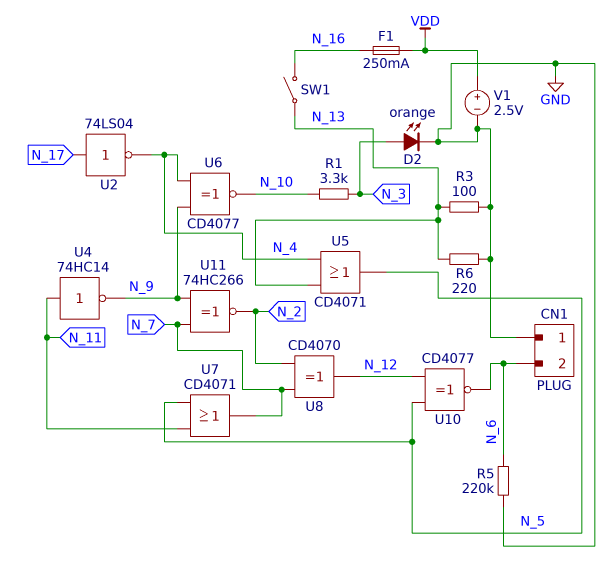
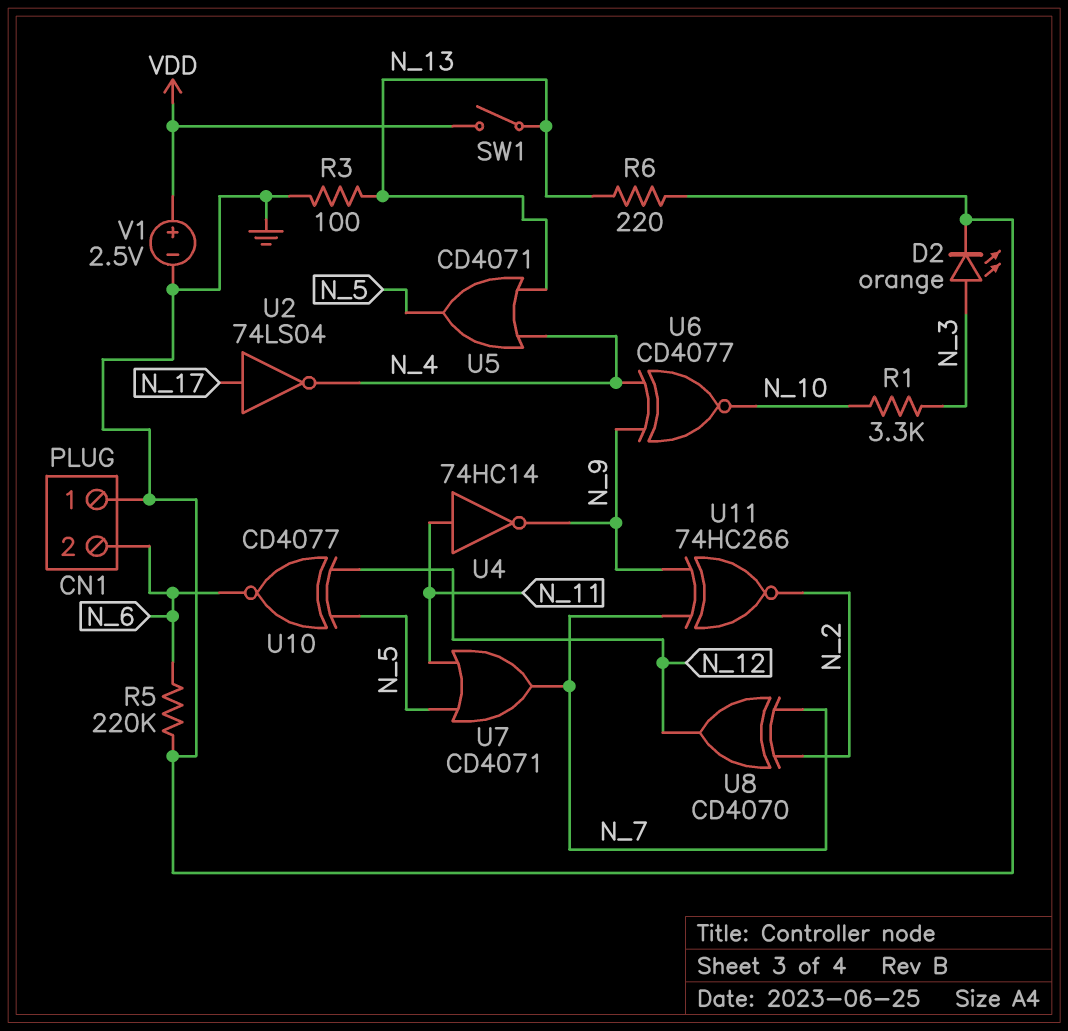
F1: 250mA (N_16, VDD) -> none
SW1: switch (N_13, N_16) -> switch (N_13, VDD)

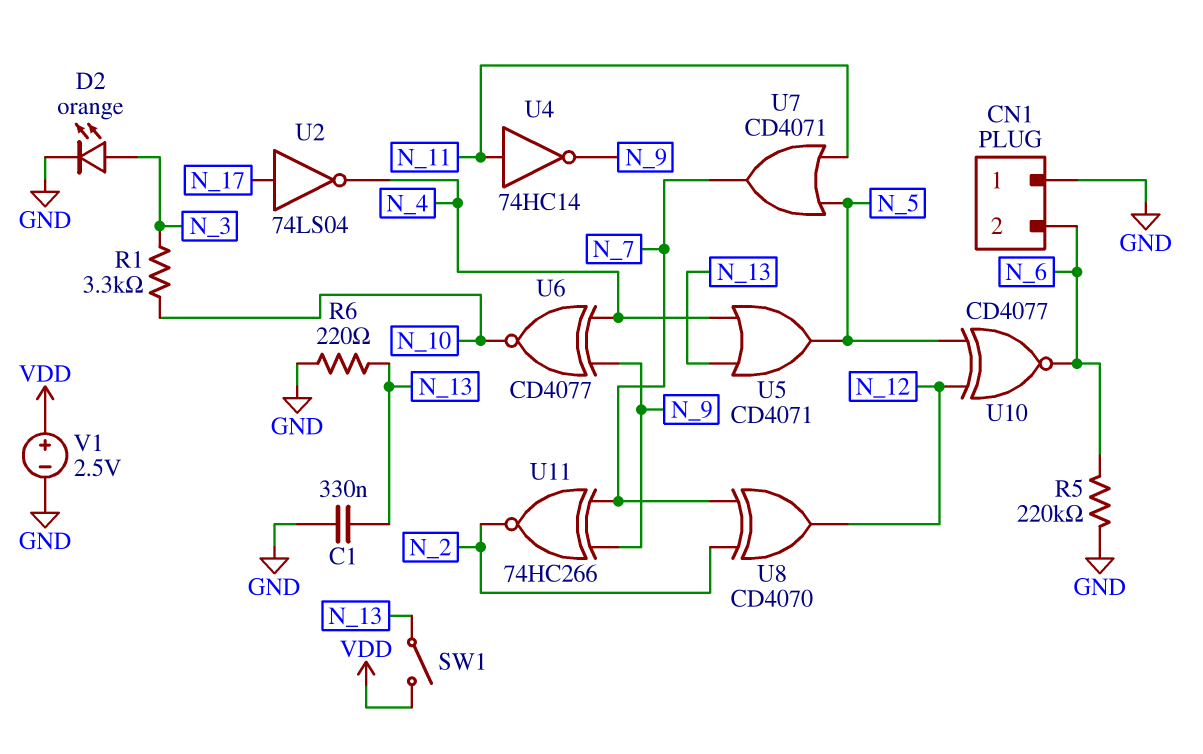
C1: none -> 330nF (GND, N_13)
R3: 100 (GND, N_13) -> none

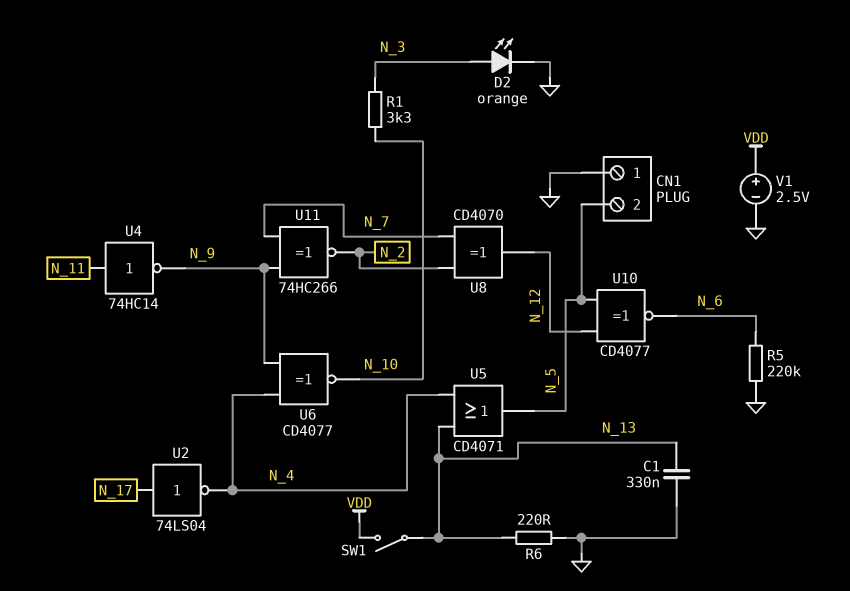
CN1 pin 2: N_6 -> N_5
U7: OR CD4071 (in N_5, in N_11, out N_7) -> none

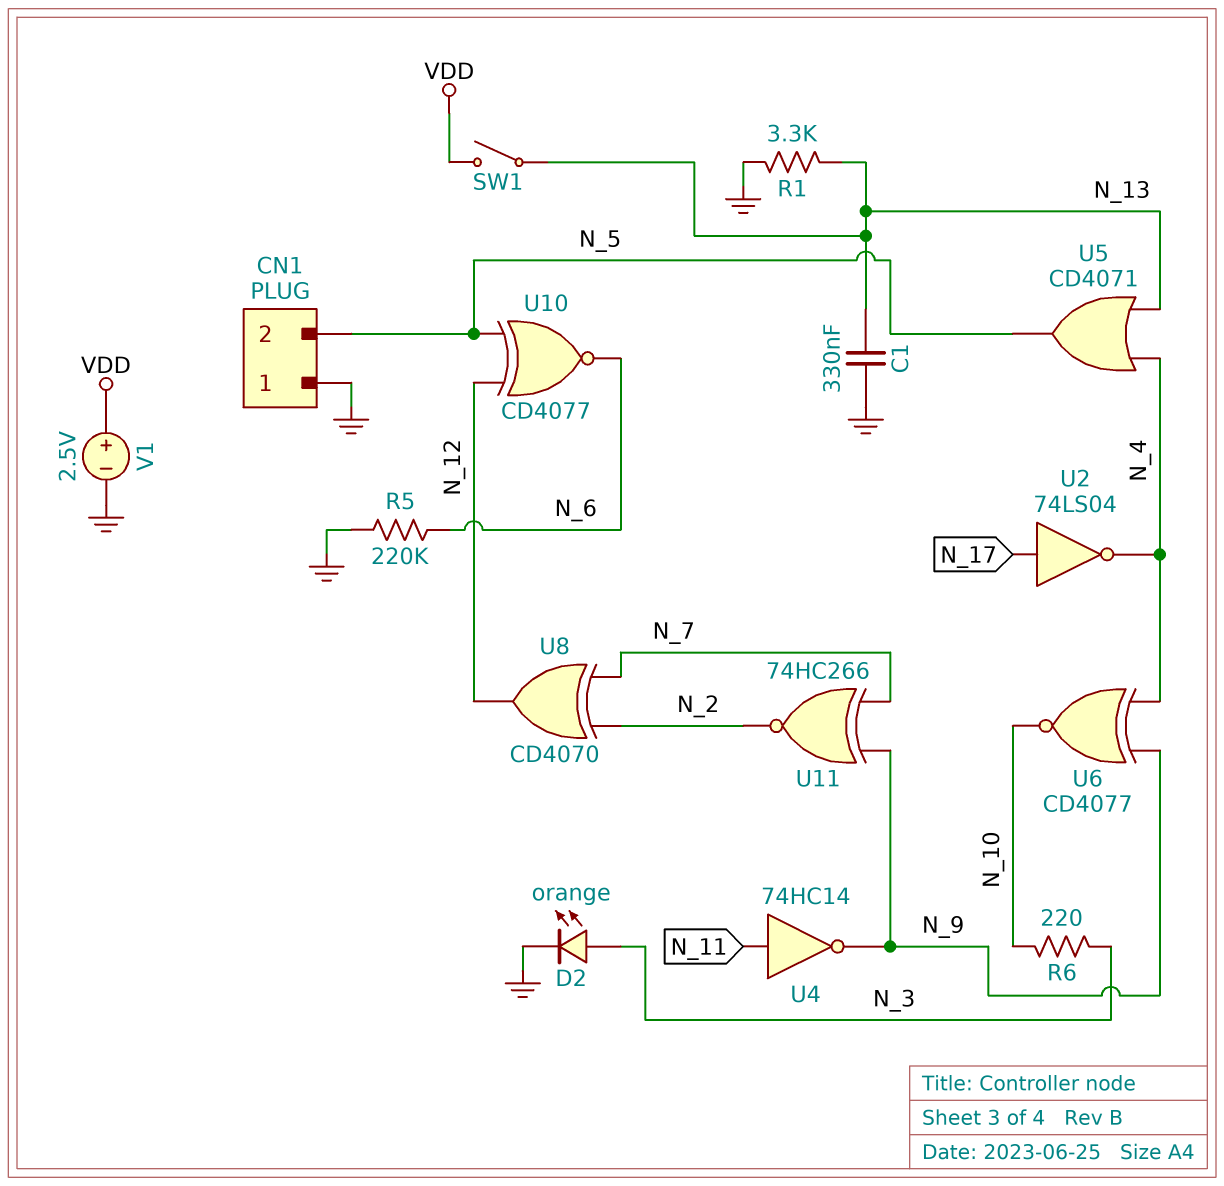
R1: 3.3k (N_3, N_10) -> 3.3k (GND, N_13)
R6: 220 (GND, N_13) -> 220 (N_3, N_10)

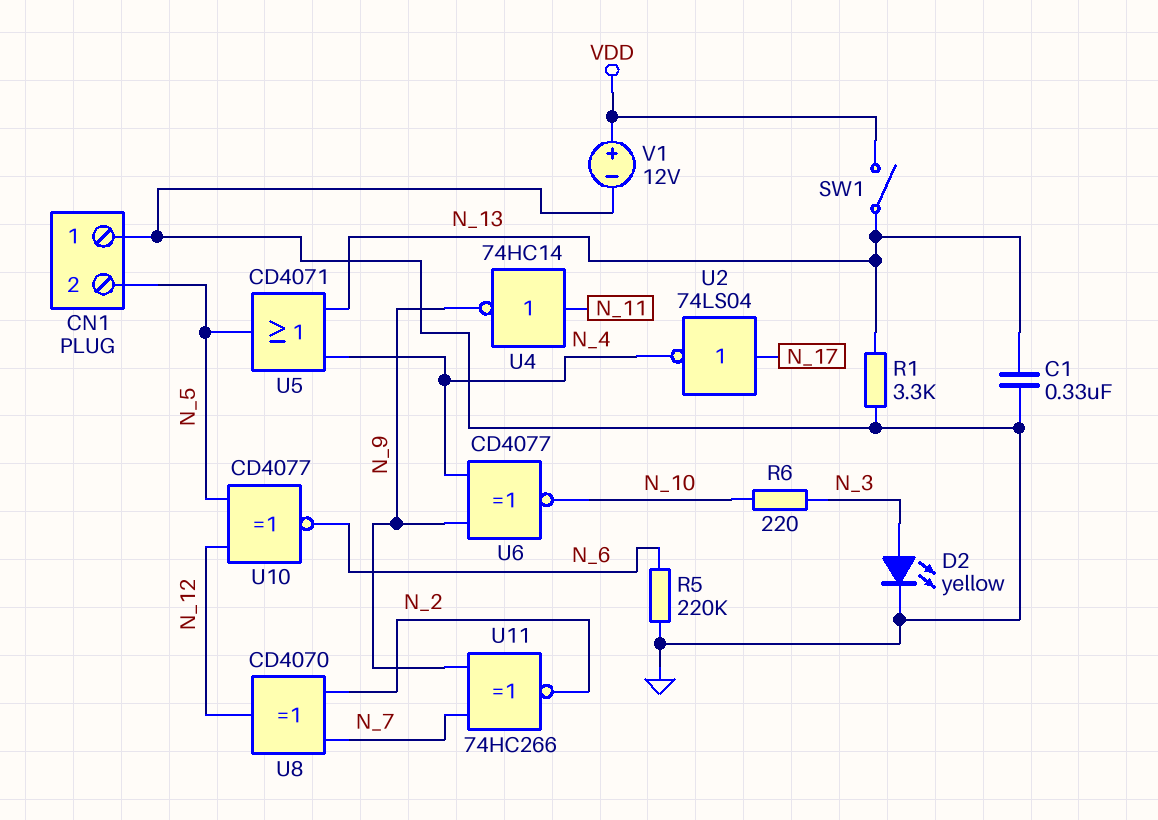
D2: LED orange (A N_3, K GND) -> LED yellow (A N_3, K GND)
V1: 2.5V (plus VDD, minus GND) -> 12V (plus VDD, minus GND)

